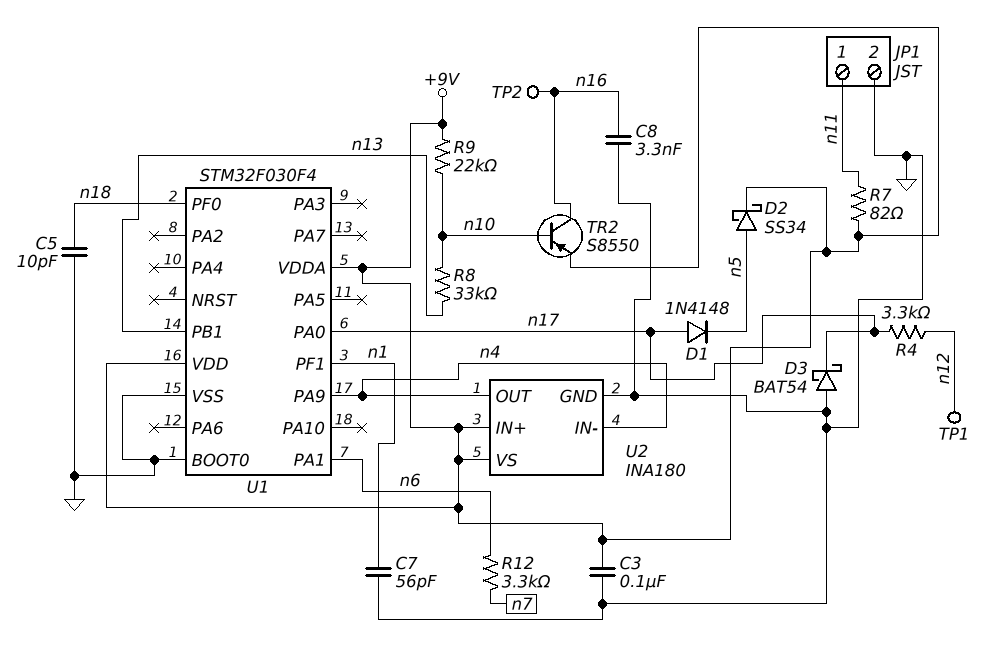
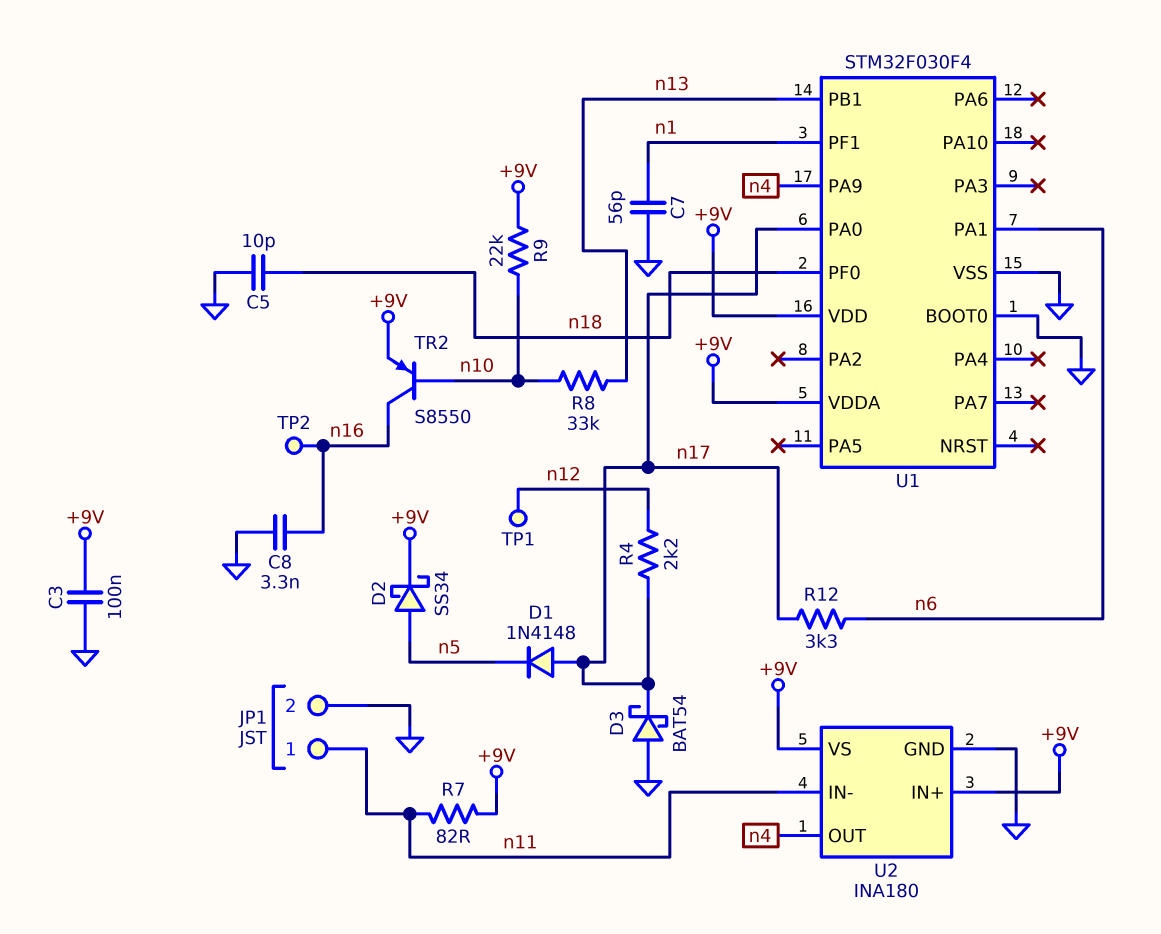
R4: 3.3k (n12, n17) -> 2.2k (n12, n17)
R12: 3.3k (n6, n7) -> 3.3k (n6, n17)
U2 pin IN-: n4 -> n11

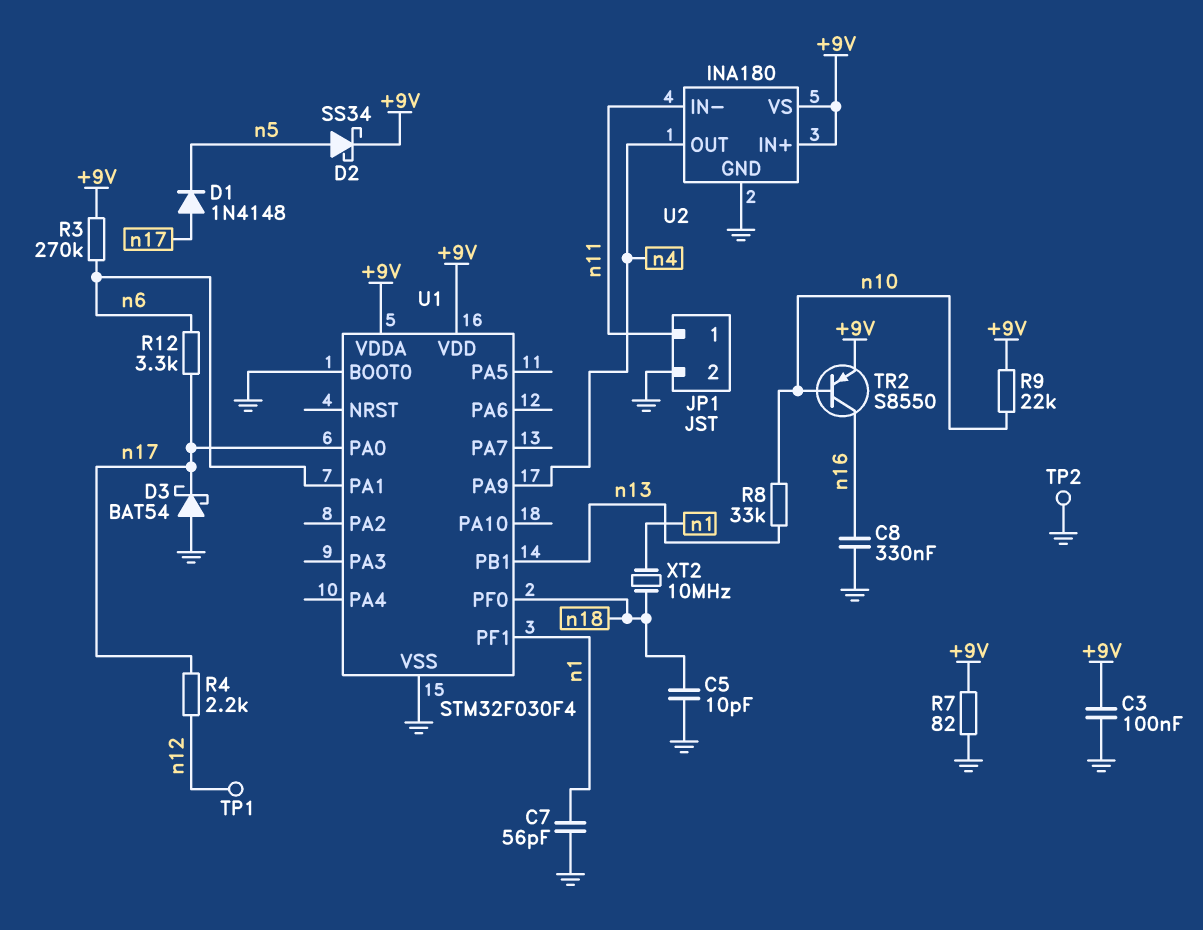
C8: 3.3nF (GND, n16) -> 330nF (GND, n16)
R3: none -> 270k (+9V, n6)
R7: 82 (+9V, n11) -> 82 (+9V, GND)
TP2: test point (n16) -> test point (GND)
XT2: none -> 10MHz (n1, n18)

